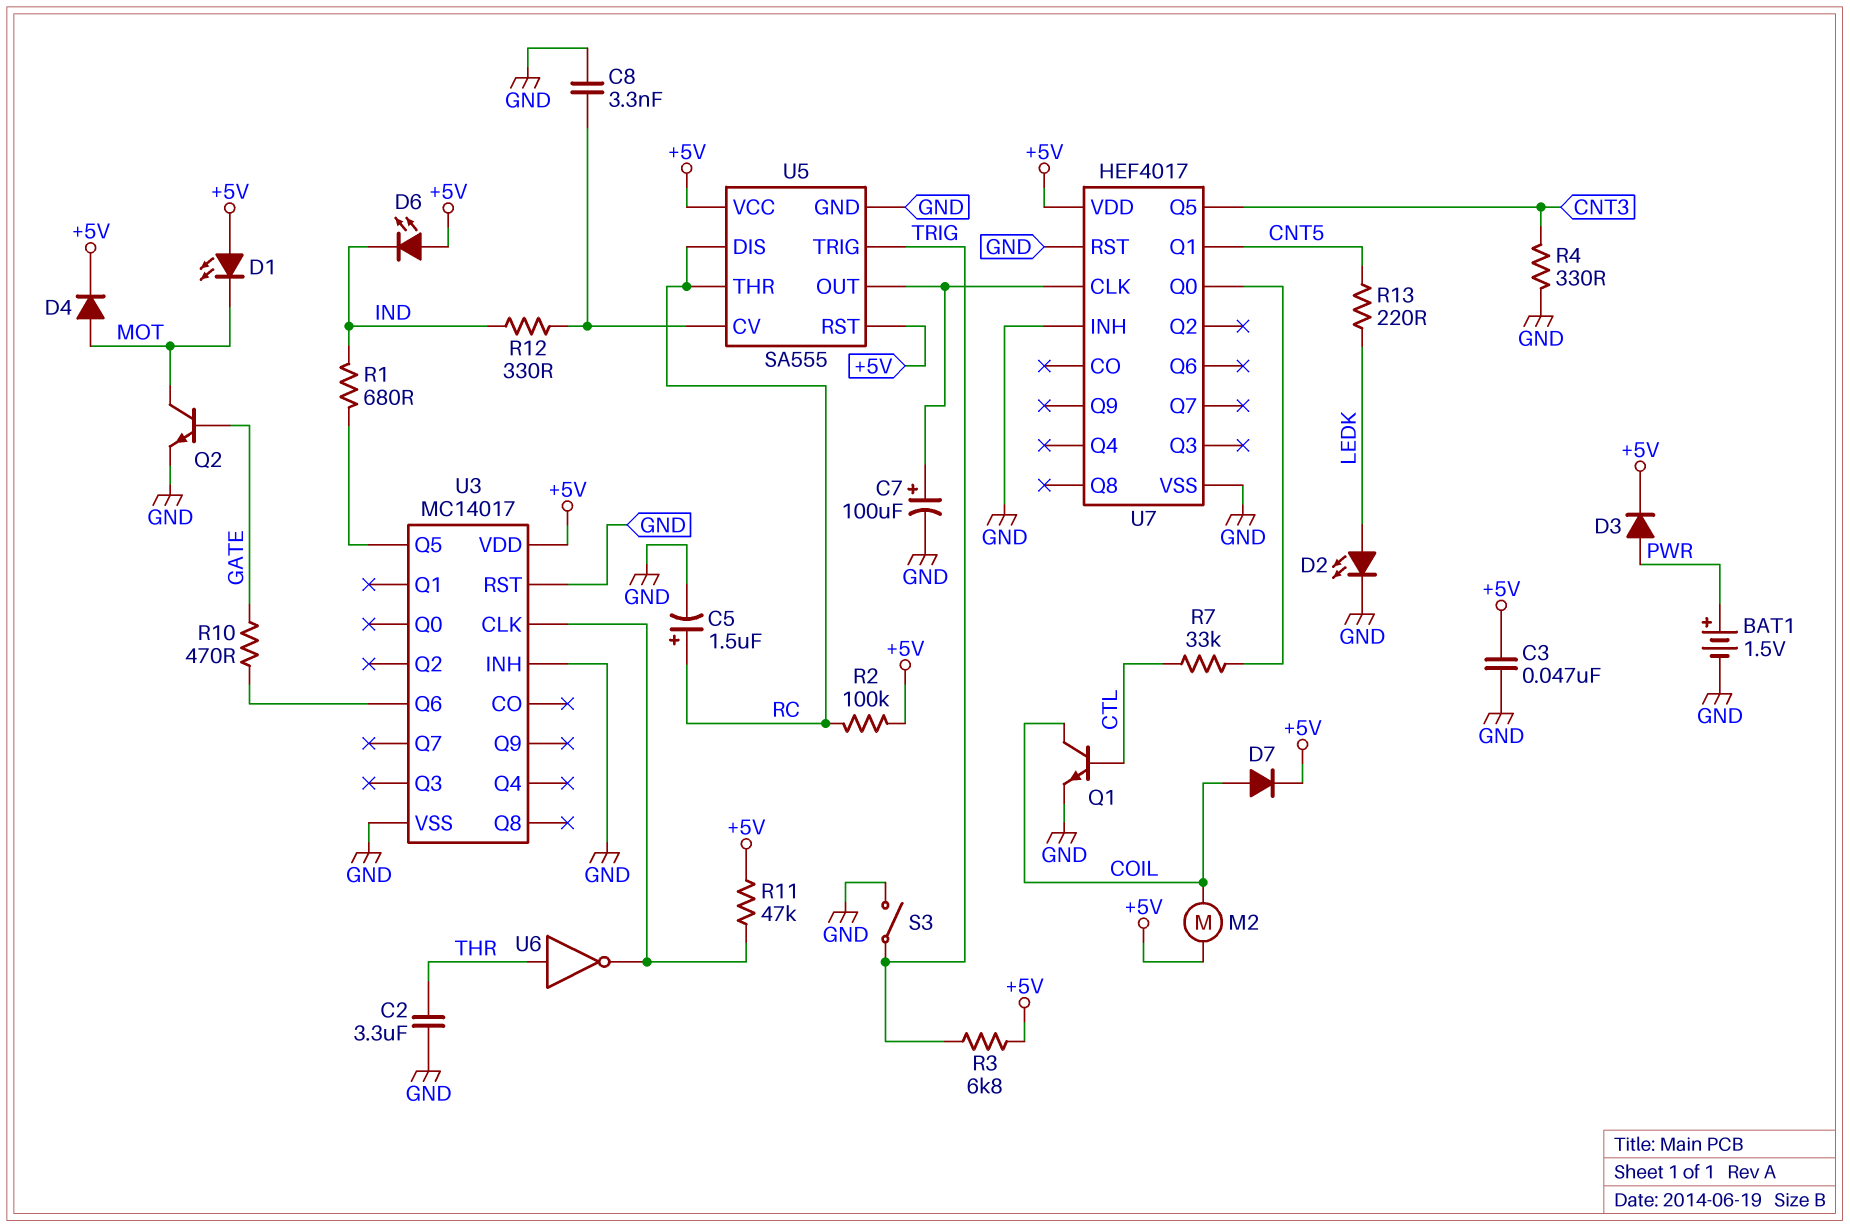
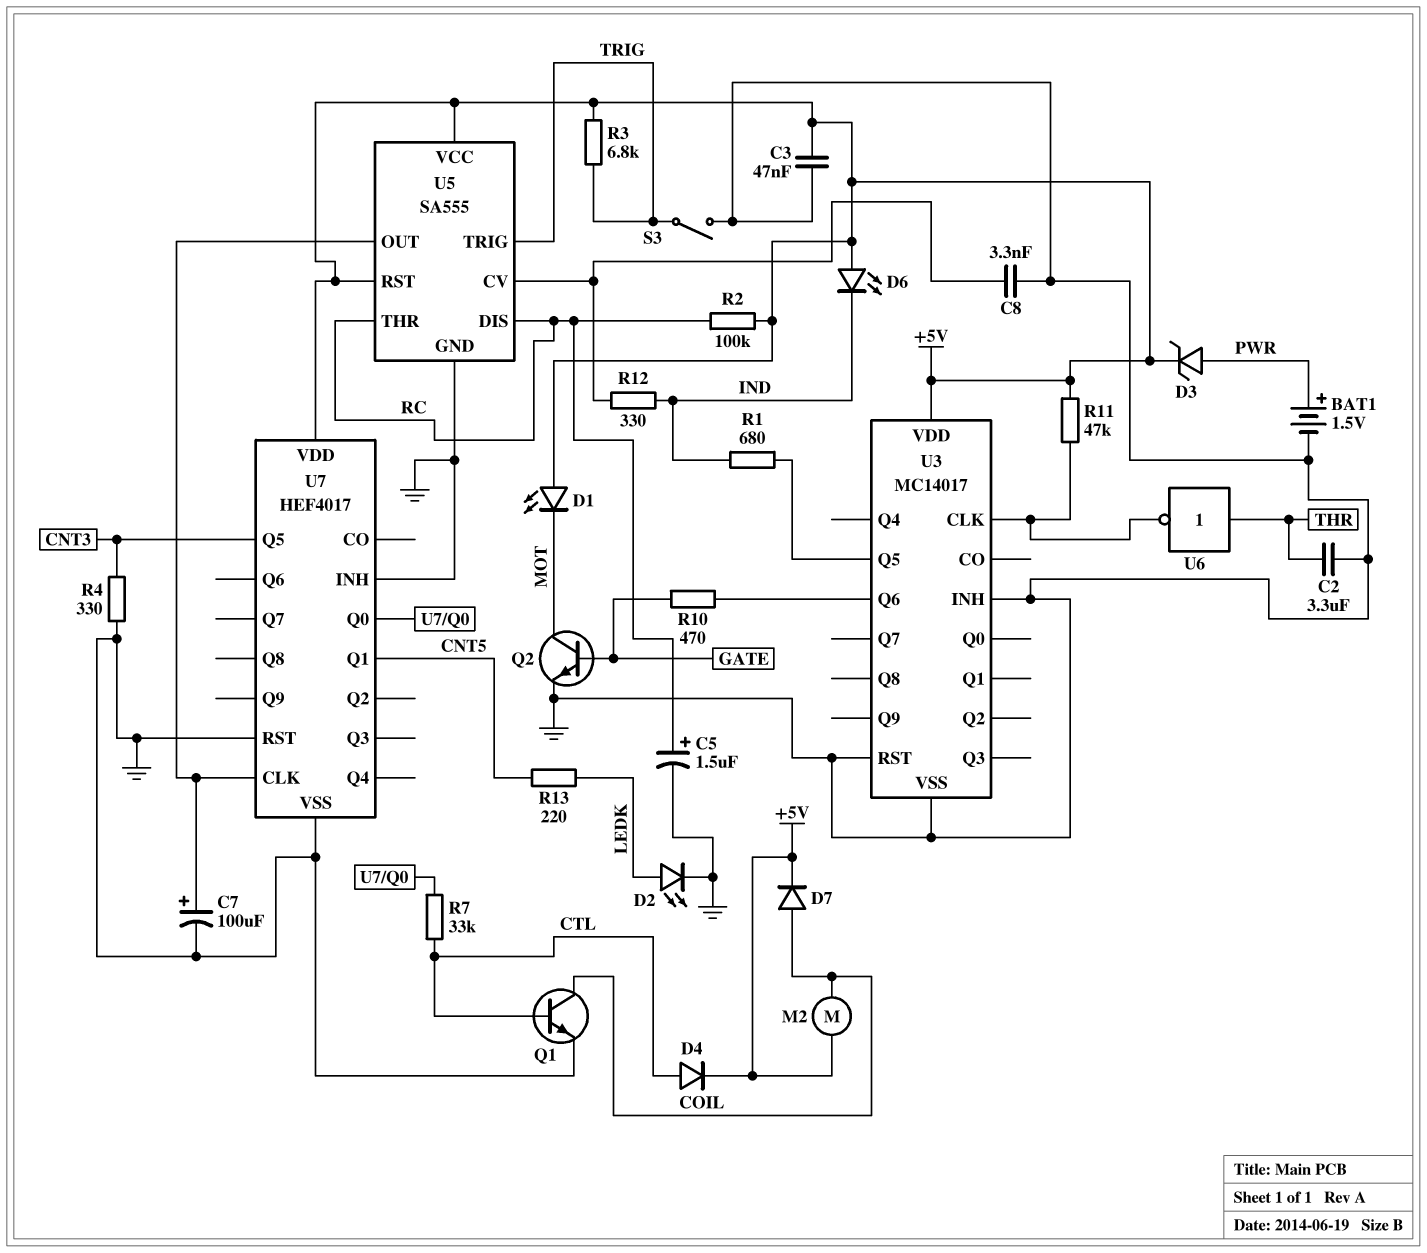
D3: diode (A PWR, K +5V) -> zener (A PWR, K +5V)
D4: diode (A MOT, K +5V) -> diode (A CTL, K +5V)

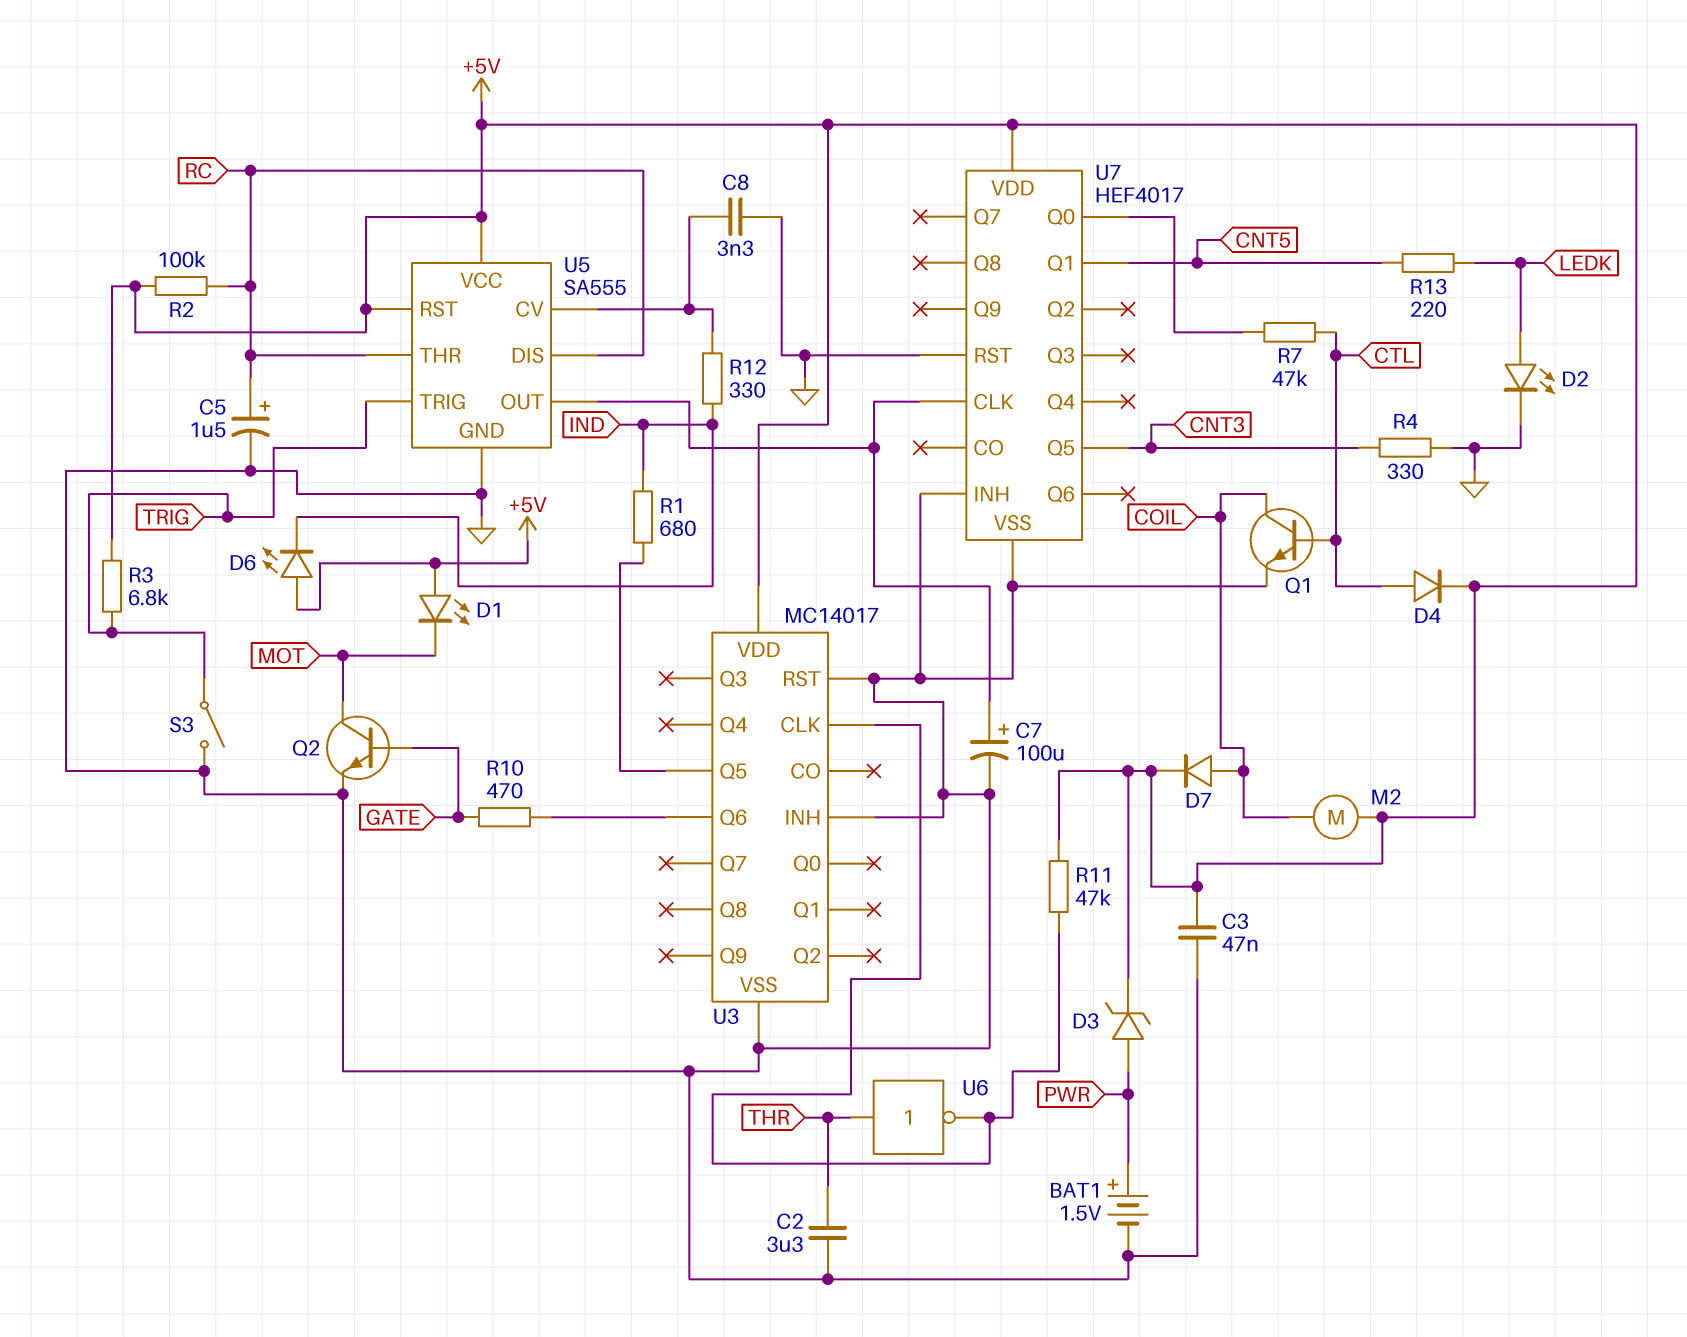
R7: 33k (CTL, U7/Q0) -> 47k (CTL, U7/Q0)

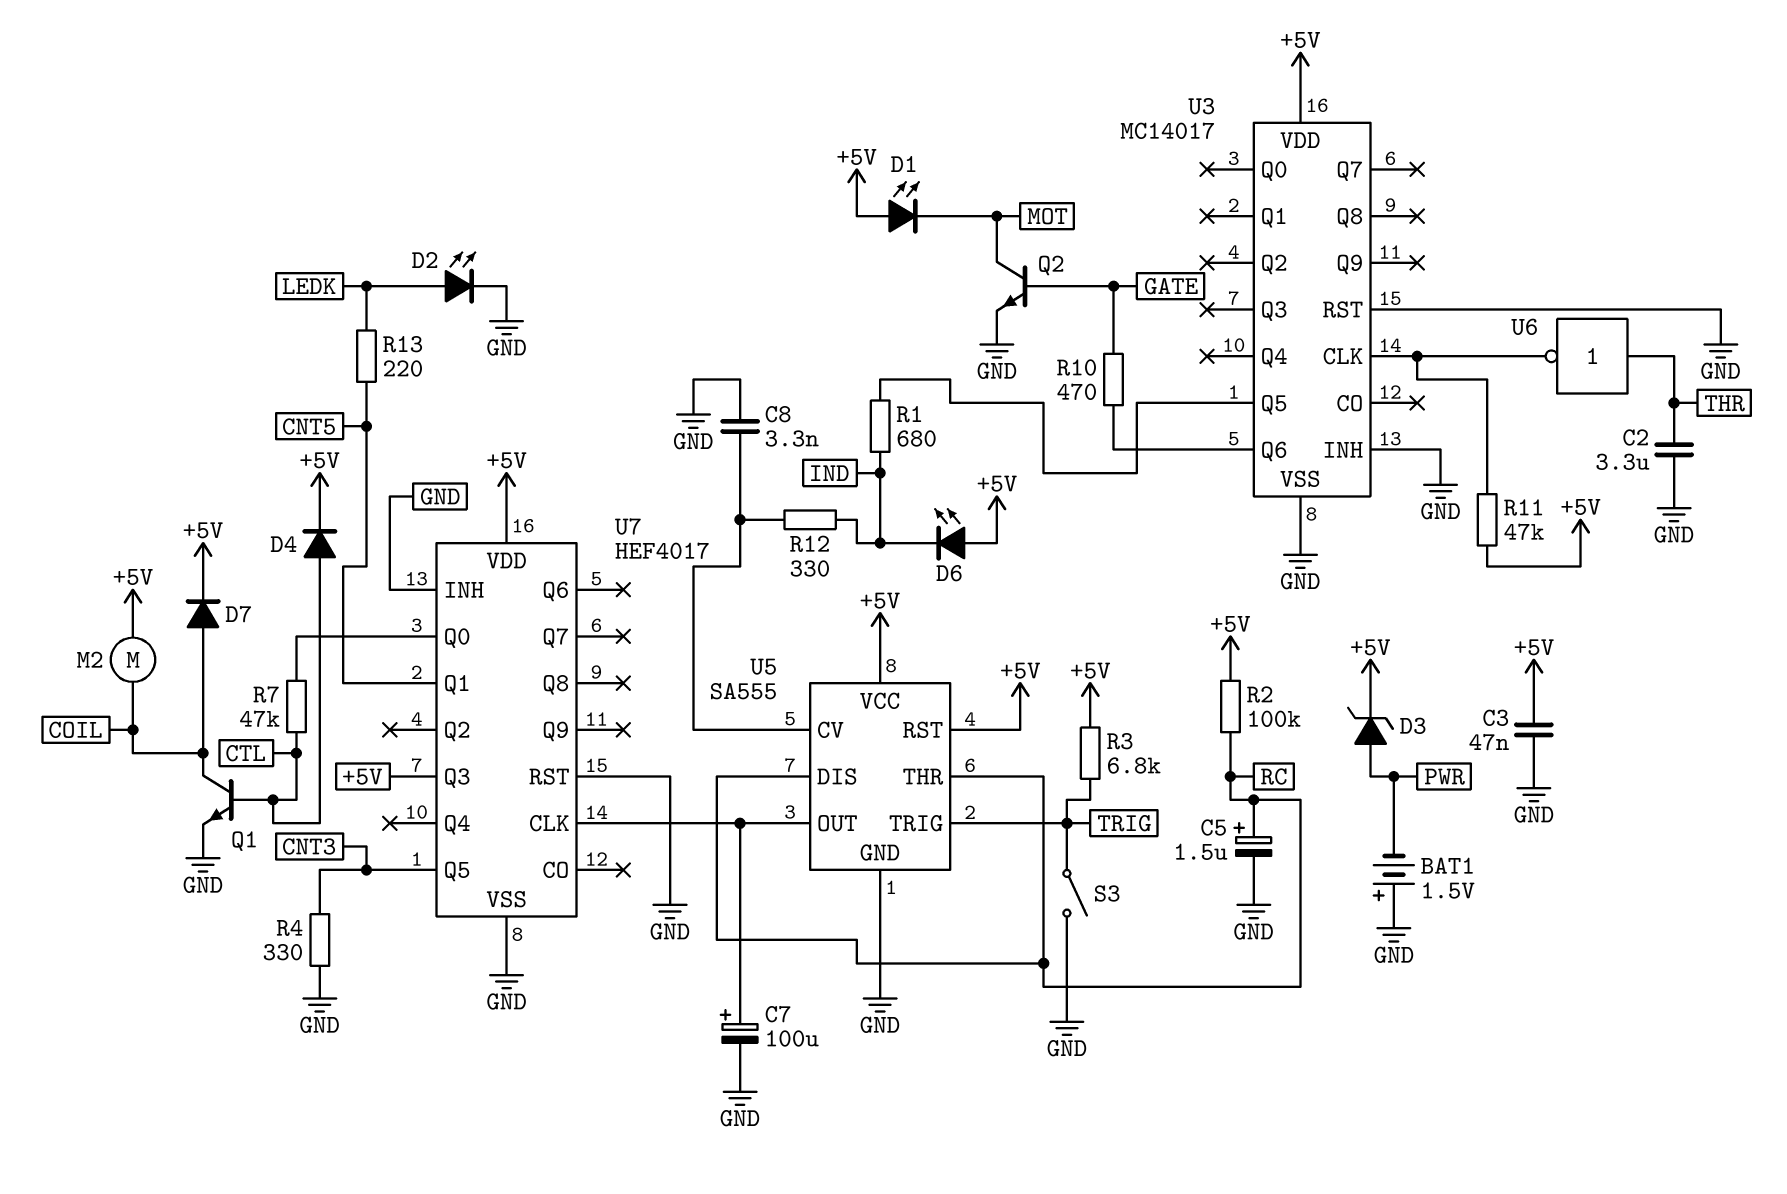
BAT1: 1.5V (plus PWR, minus GND) -> 1.5V (plus GND, minus PWR)
U7 pin Q3: none -> +5V

